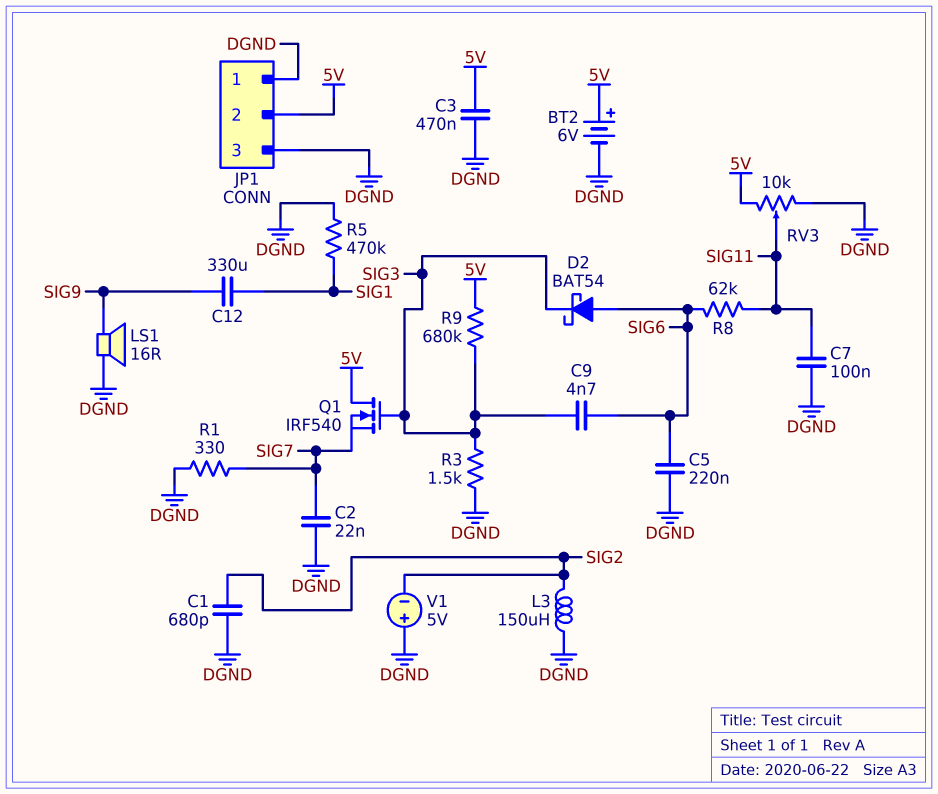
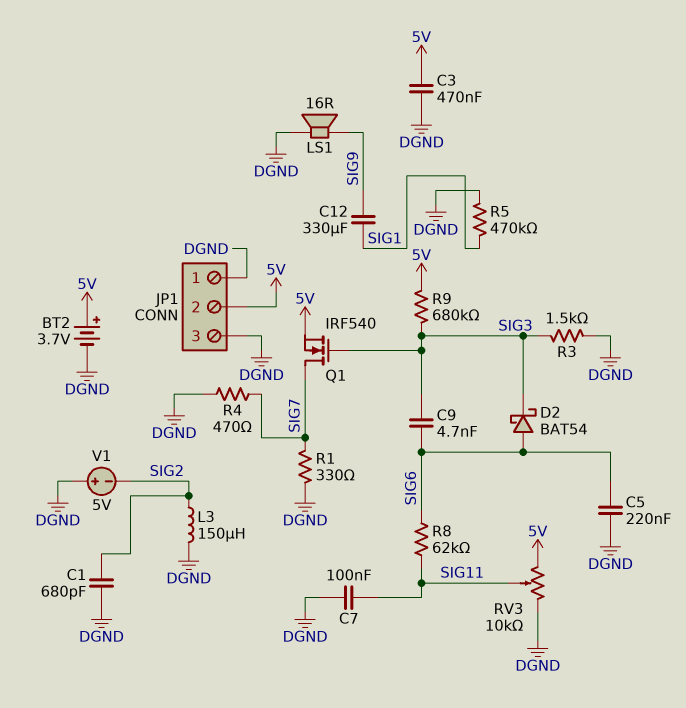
BT2: 6V (plus 5V, minus DGND) -> 3.7V (plus 5V, minus DGND)
C2: 22nF (DGND, SIG7) -> none
Q1: NMOS IRF540 (G SIG3, D 5V, S SIG7) -> NMOS IRF540 (G SIG3, D SIG7, S 5V)
R4: none -> 470 (DGND, SIG7)

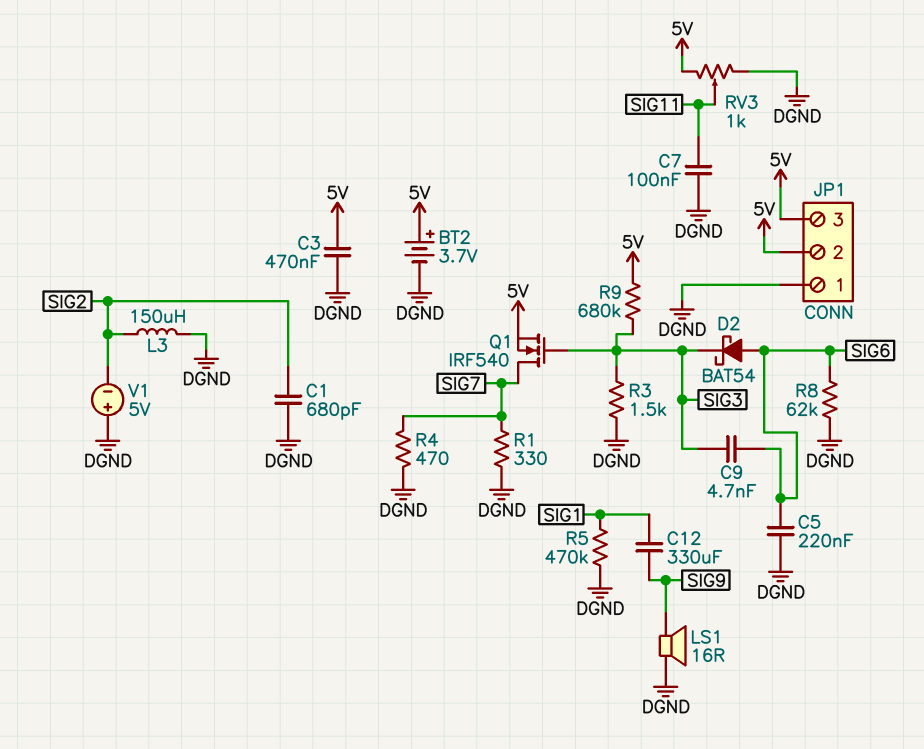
JP1 pin 3: DGND -> 5V
R8: 62k (SIG6, SIG11) -> 62k (DGND, SIG6)
RV3: 10k (5V, DGND, wiper SIG11) -> 1k (5V, DGND, wiper SIG11)

